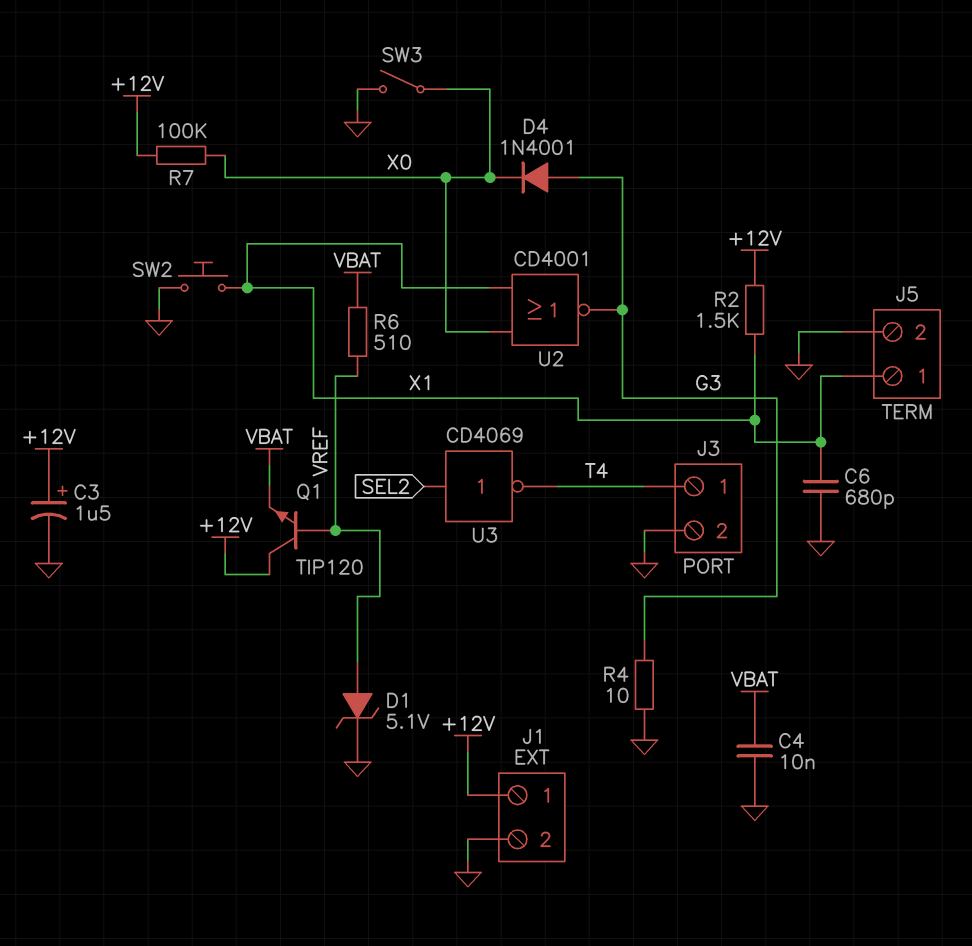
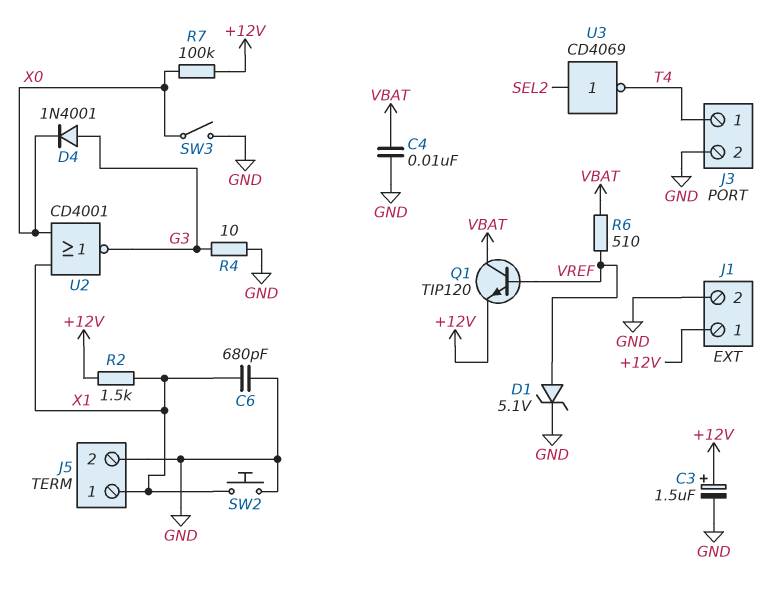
Q1: NPN TIP120 (B VREF, C +12V, E VBAT) -> NPN TIP120 (B VREF, C VBAT, E +12V)

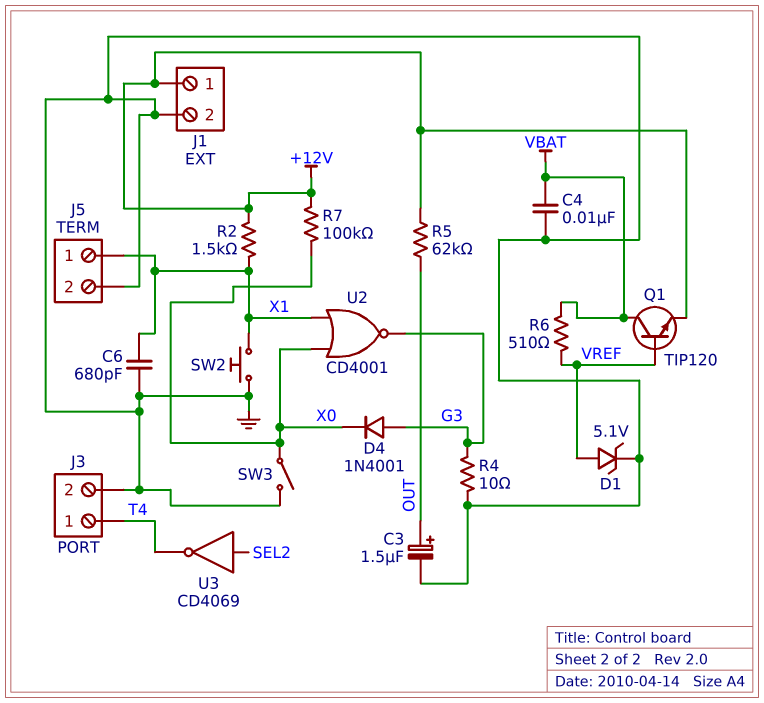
C3: 1.5uF (plus +12V, minus GND) -> 1.5uF (plus OUT, minus GND)
R5: none -> 62k (+12V, OUT)

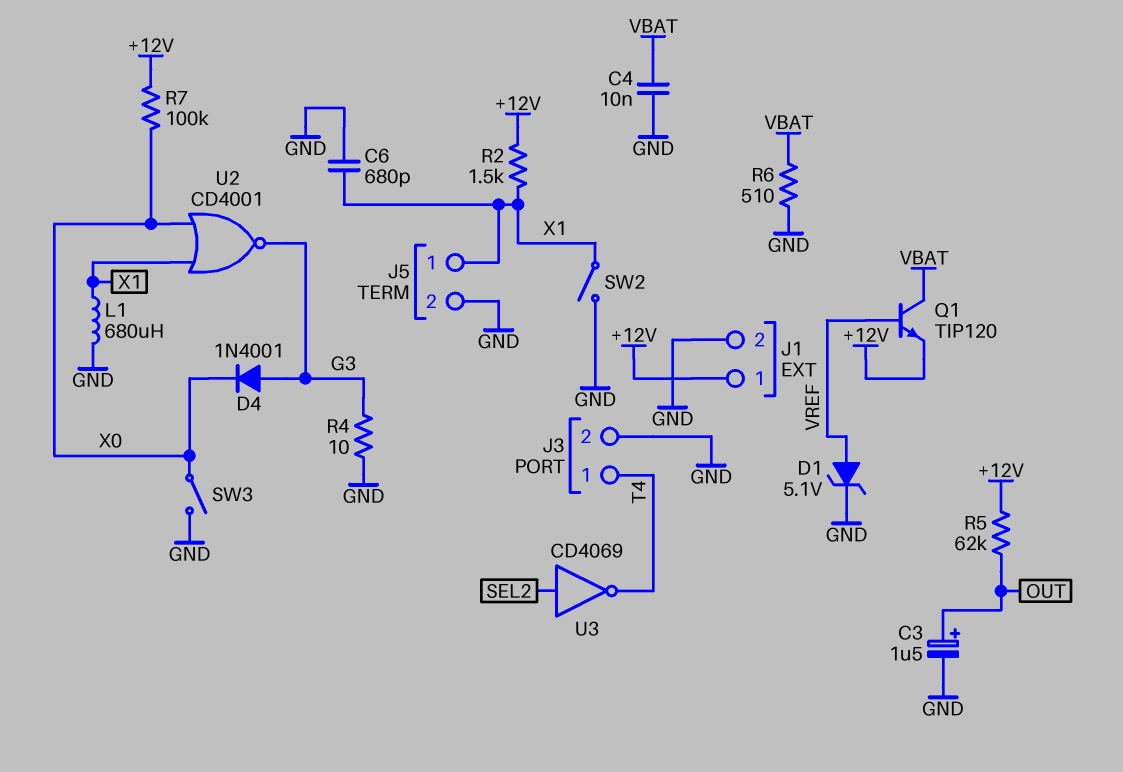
L1: none -> 680uH (GND, X1)
R6: 510 (VBAT, VREF) -> 510 (GND, VBAT)
SW2: button (GND, X1) -> switch (GND, X1)

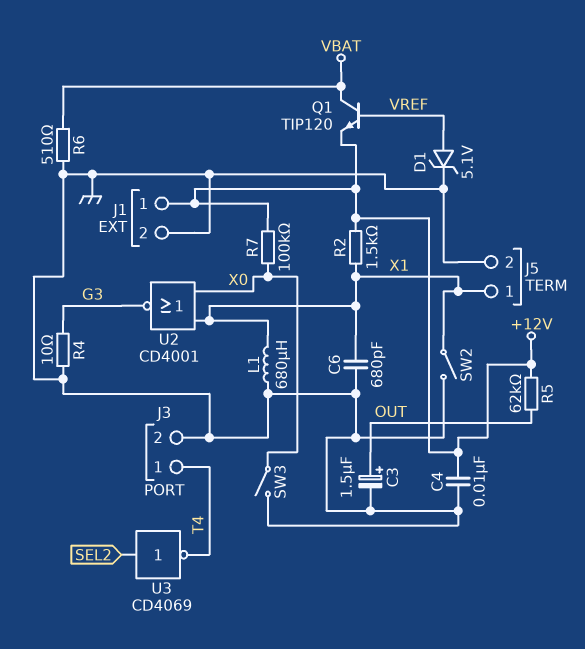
C4: 10nF (GND, VBAT) -> 10nF (+12V, GND)
D4: diode 1N4001 (A G3, K X0) -> none

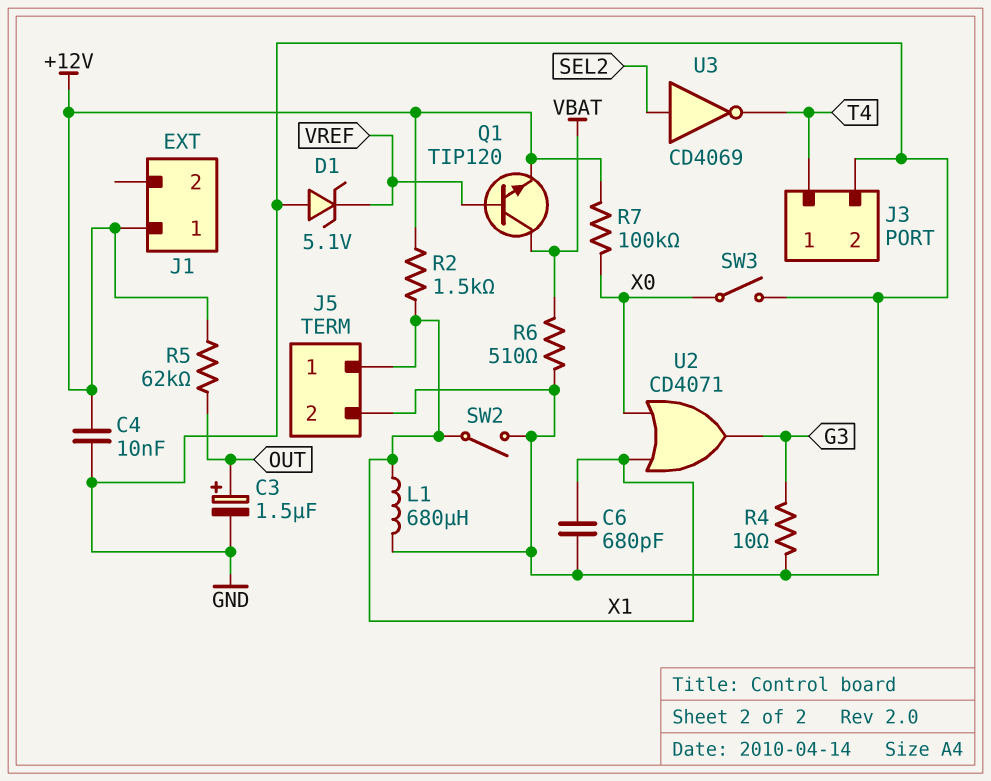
D1: zener 5.1V (A VREF, K GND) -> zener 5.1V (A GND, K VREF)
J1 pin 2: GND -> none
U2: NOR CD4001 (in X0, in X1, out G3) -> OR CD4071 (in X0, in X1, out G3)

